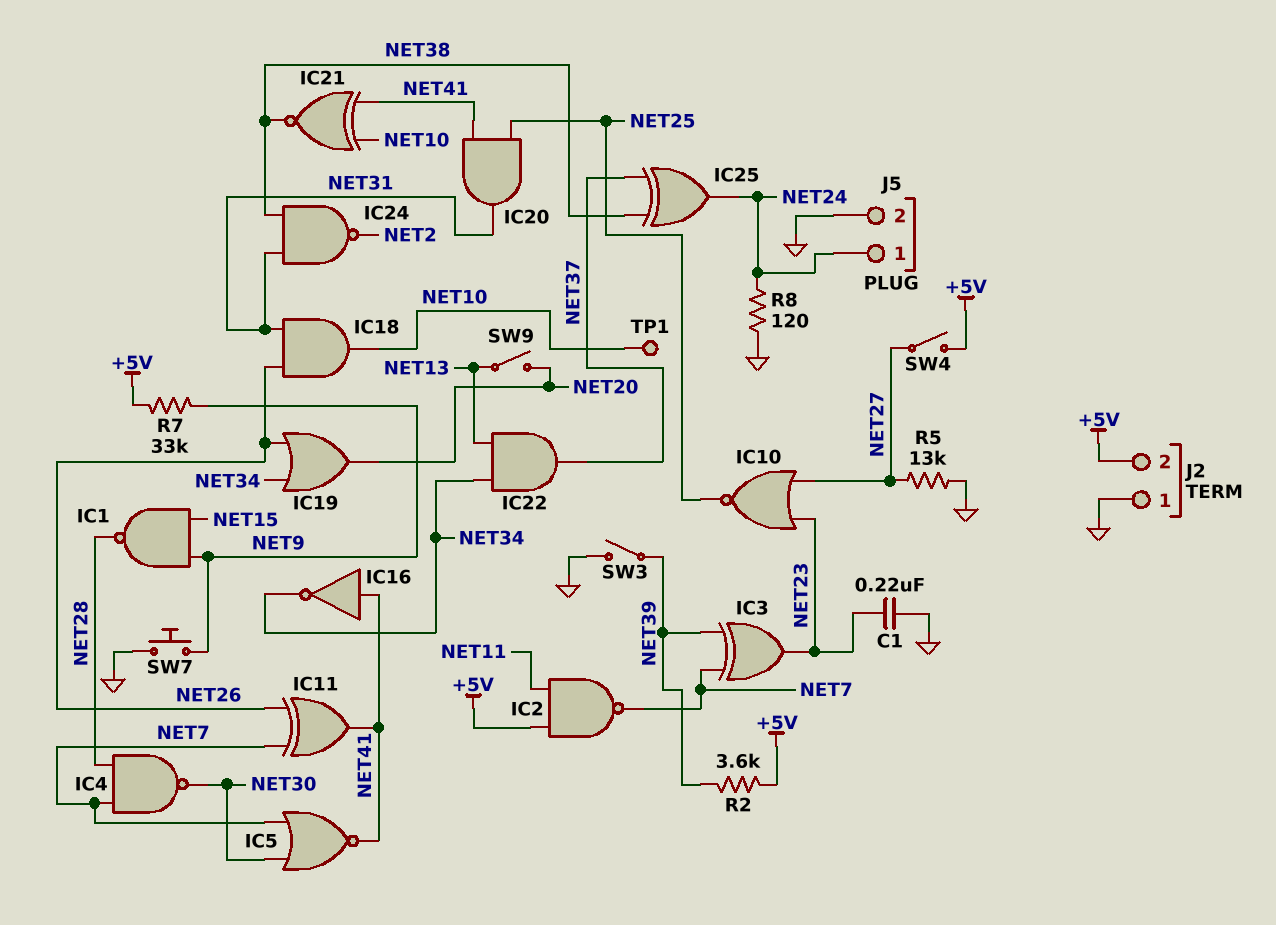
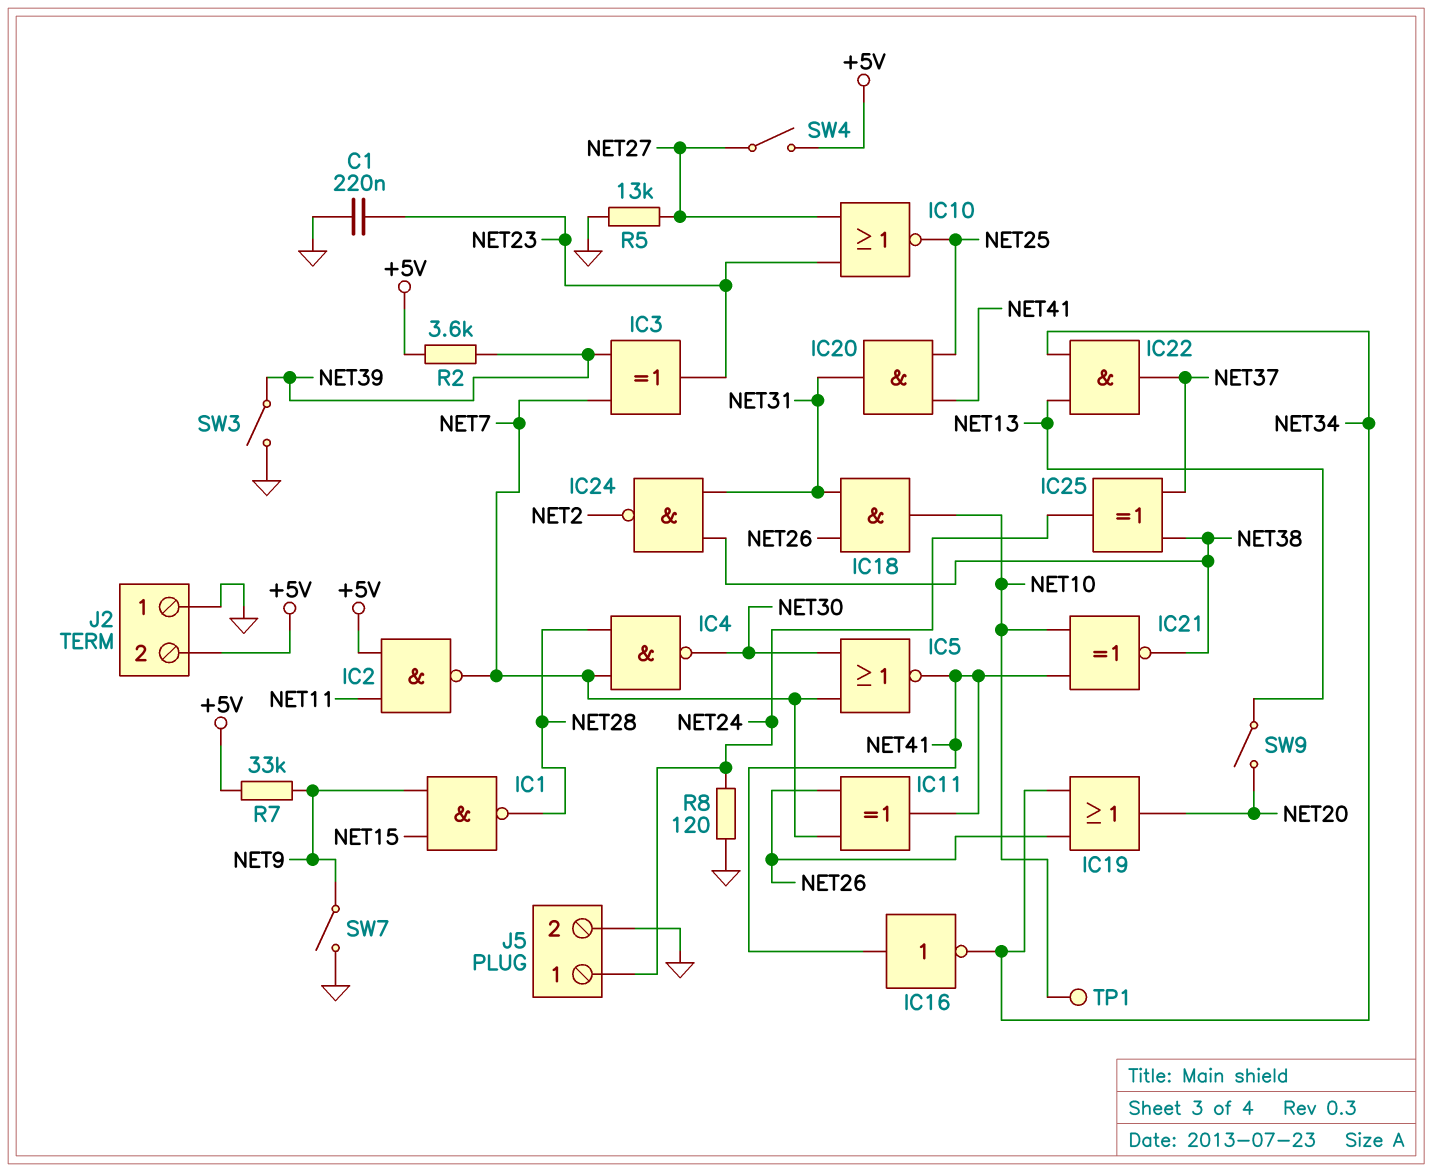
SW7: button (GND, NET9) -> switch (GND, NET9)

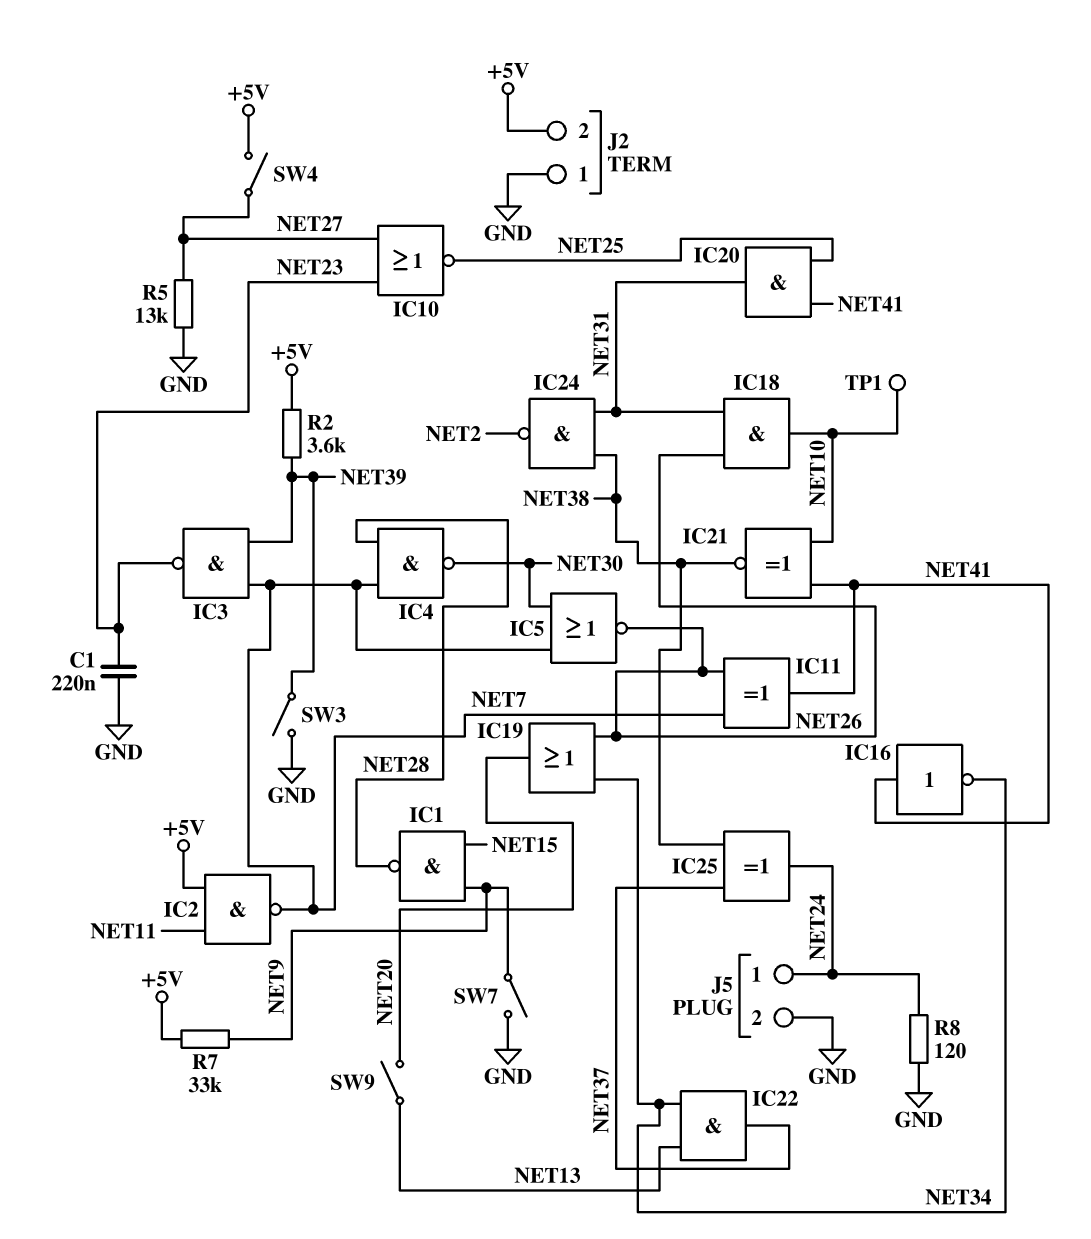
IC3: XOR (in NET7, in NET39, out NET23) -> NAND (in NET7, in NET39, out NET23)
IC5: NOR (in NET7, in NET30, out NET41) -> NOR (in NET7, in NET30, out NET26)

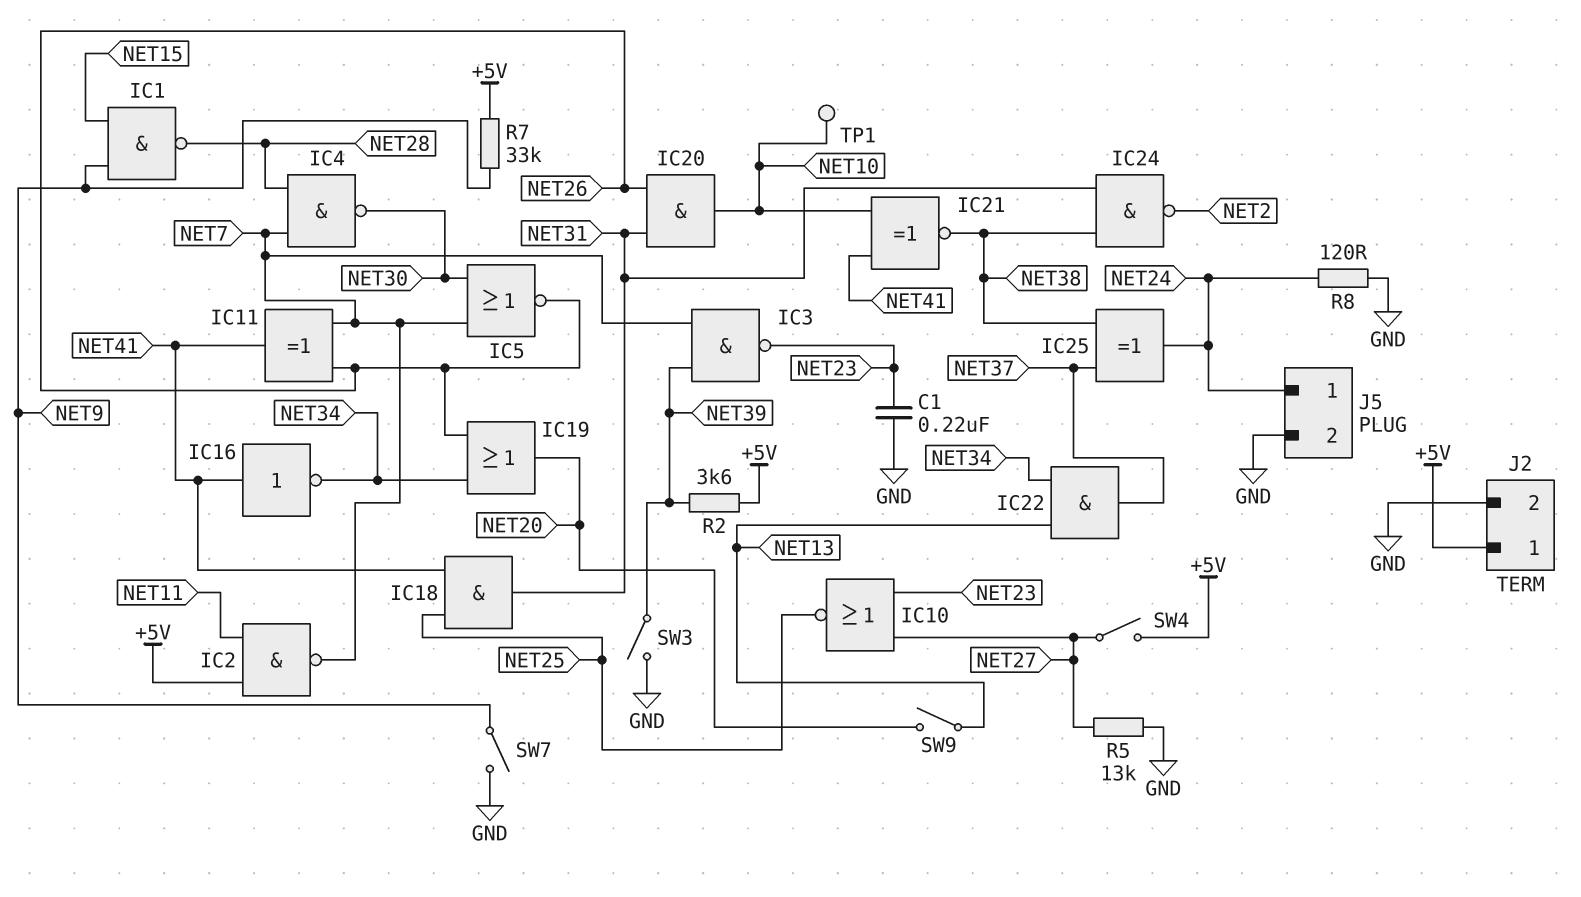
IC18: AND (in NET26, in NET31, out NET10) -> AND (in NET25, in NET41, out NET31)
IC20: AND (in NET25, in NET41, out NET31) -> AND (in NET26, in NET31, out NET10)
J2 pin 1: GND -> +5V
J2 pin 2: +5V -> GND

